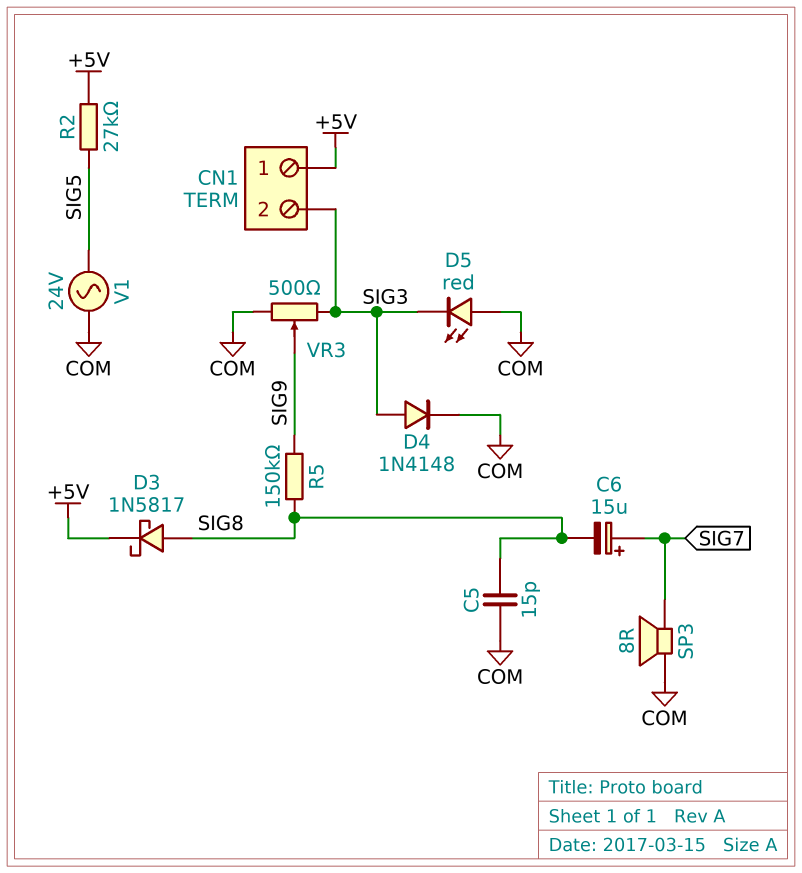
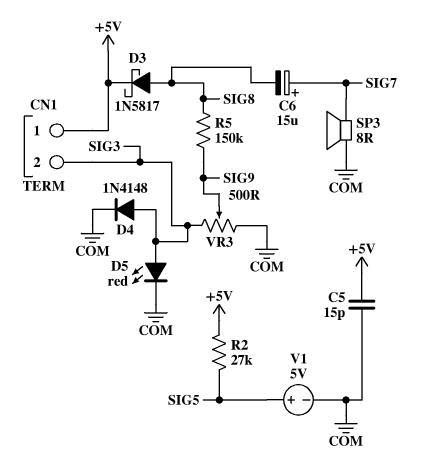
C5: 15pF (COM, SIG8) -> 15pF (+5V, COM)
D5: LED red (A COM, K SIG3) -> LED red (A SIG3, K COM)
V1: AC 24V (COM, SIG5) -> 5V (plus SIG5, minus COM)

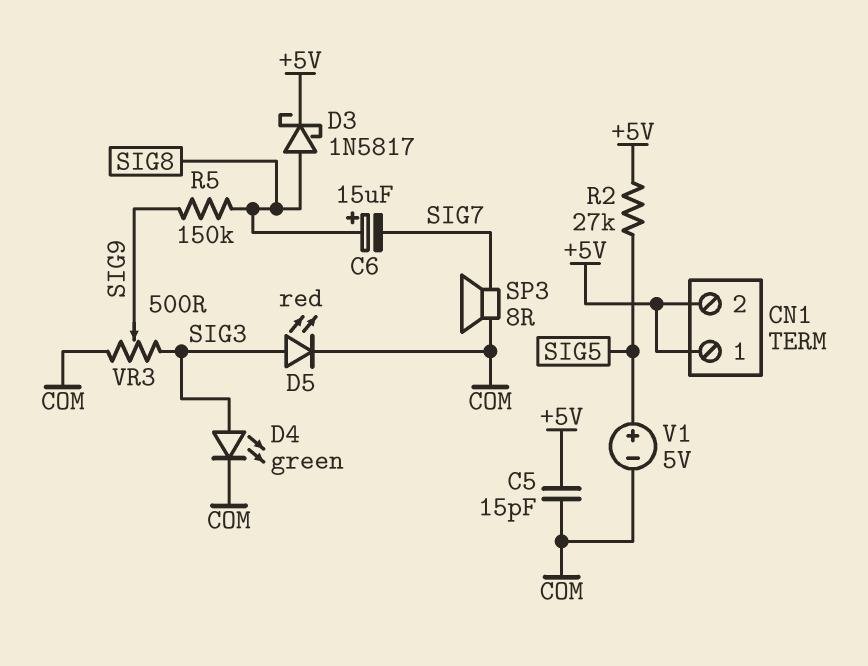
C6: 15uF (plus SIG7, minus SIG8) -> 15uF (plus SIG8, minus SIG7)
CN1 pin 2: SIG3 -> +5V
D4: diode 1N4148 (A SIG3, K COM) -> LED green (A SIG3, K COM)

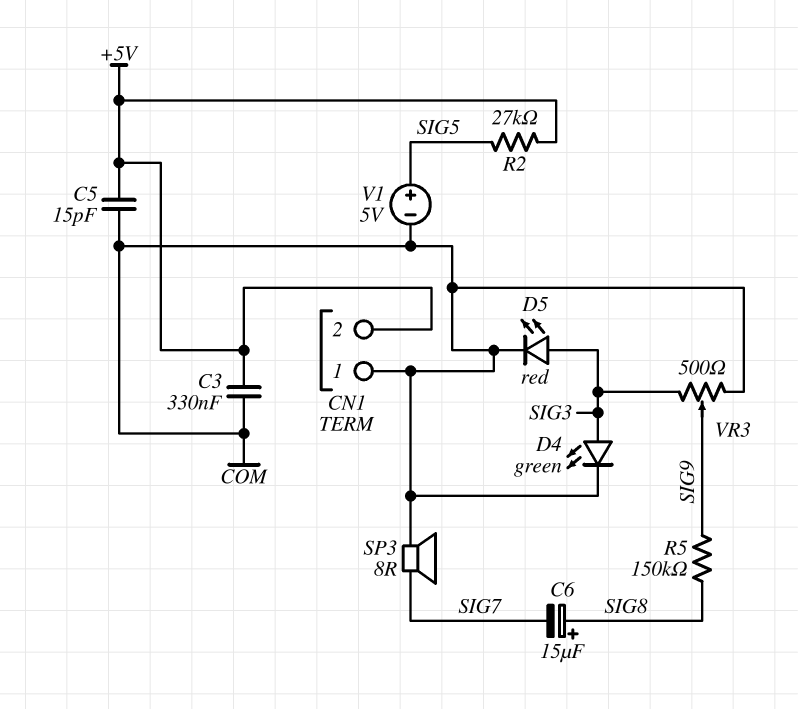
C3: none -> 330nF (+5V, COM)
CN1 pin 1: +5V -> COM
D3: schottky 1N5817 (A SIG8, K +5V) -> none

